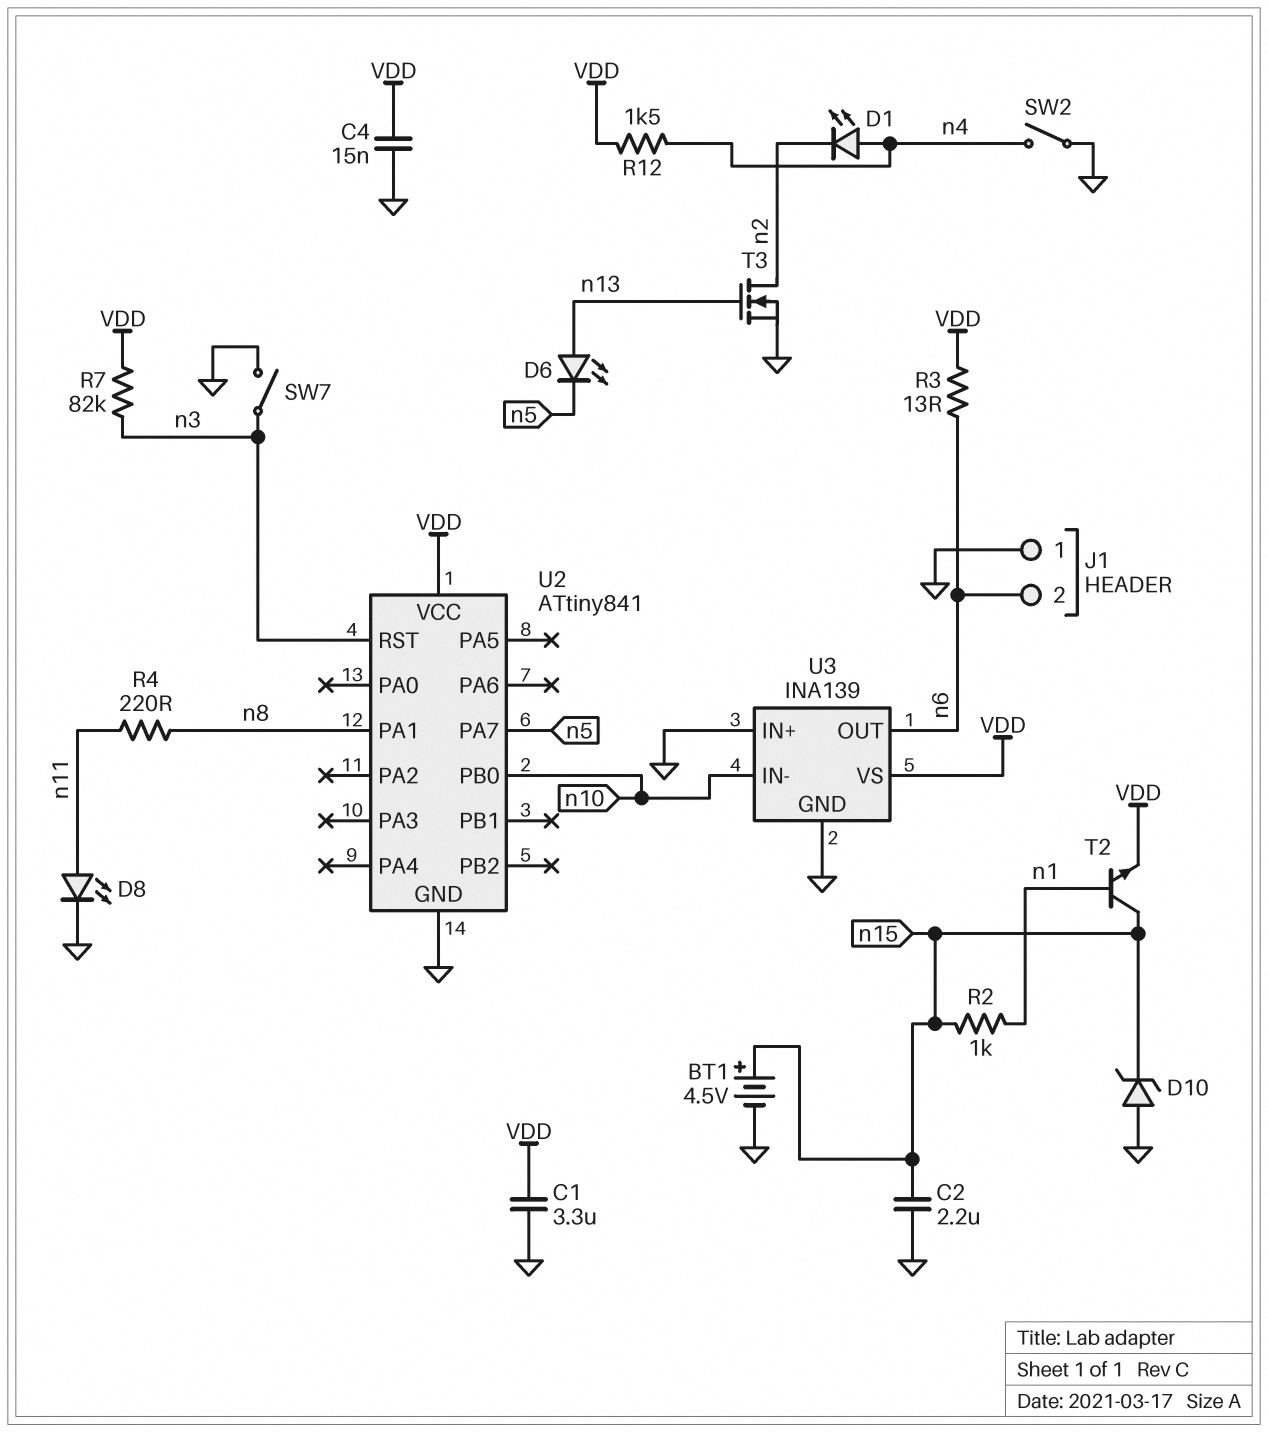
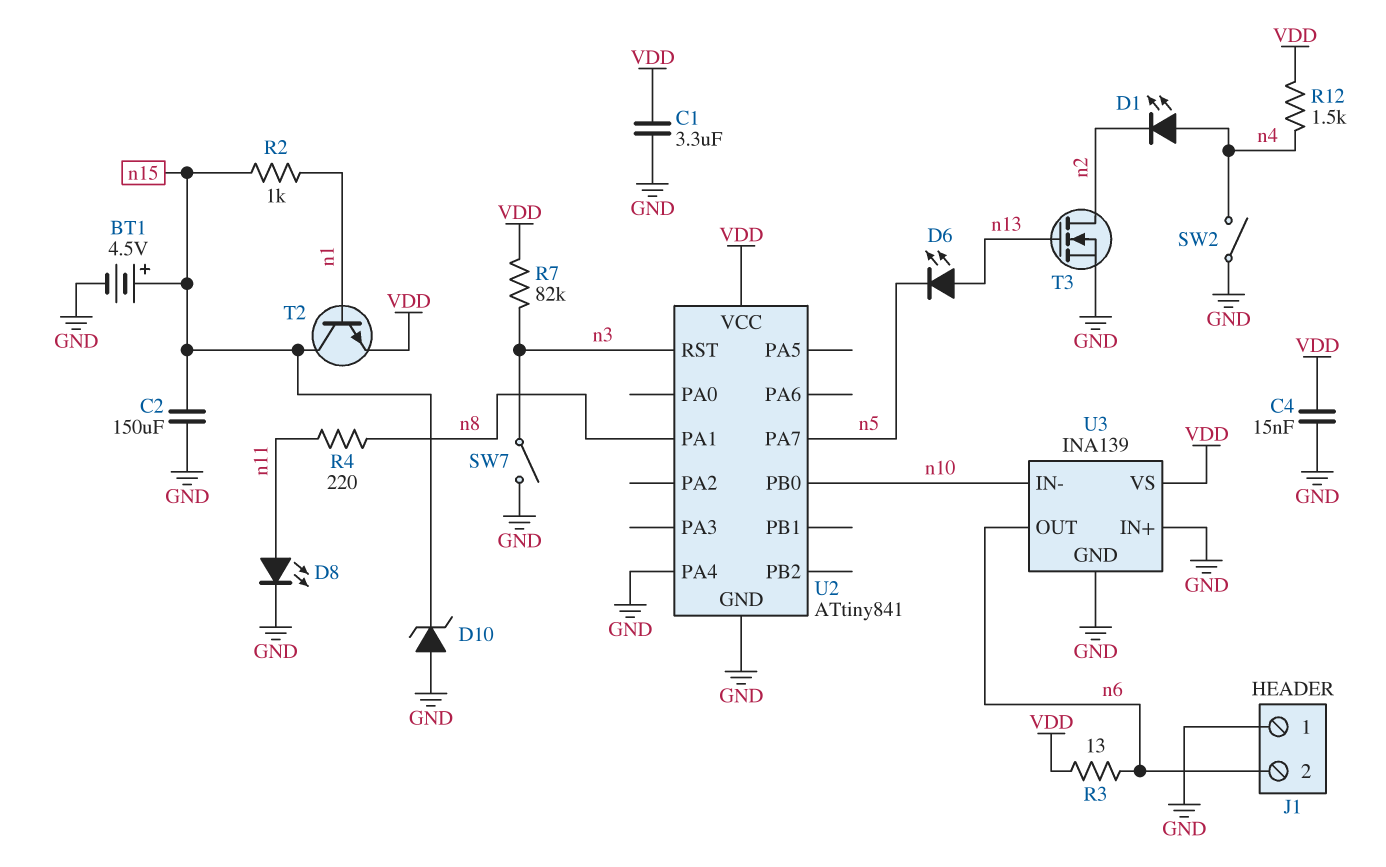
C2: 2.2uF (GND, n15) -> 150uF (GND, n15)
U2 pin PA4: none -> GND

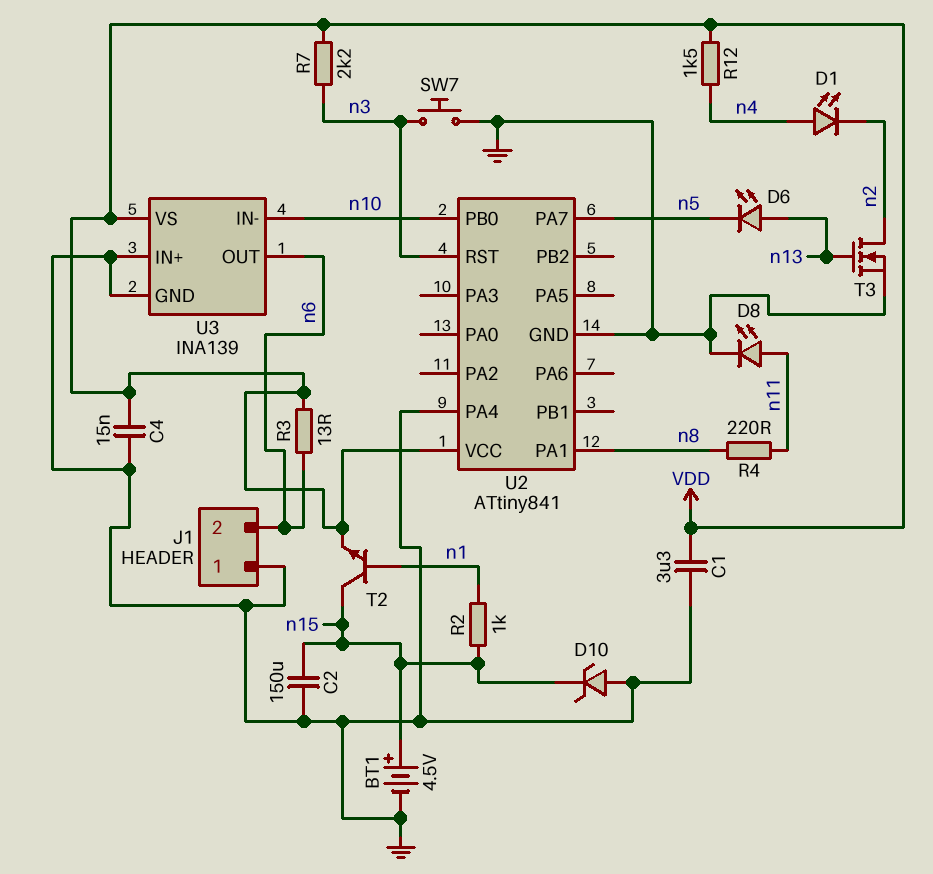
R7: 82k (VDD, n3) -> 2.2k (VDD, n3)
SW2: switch (GND, n4) -> none
SW7: switch (GND, n3) -> button (GND, n3)

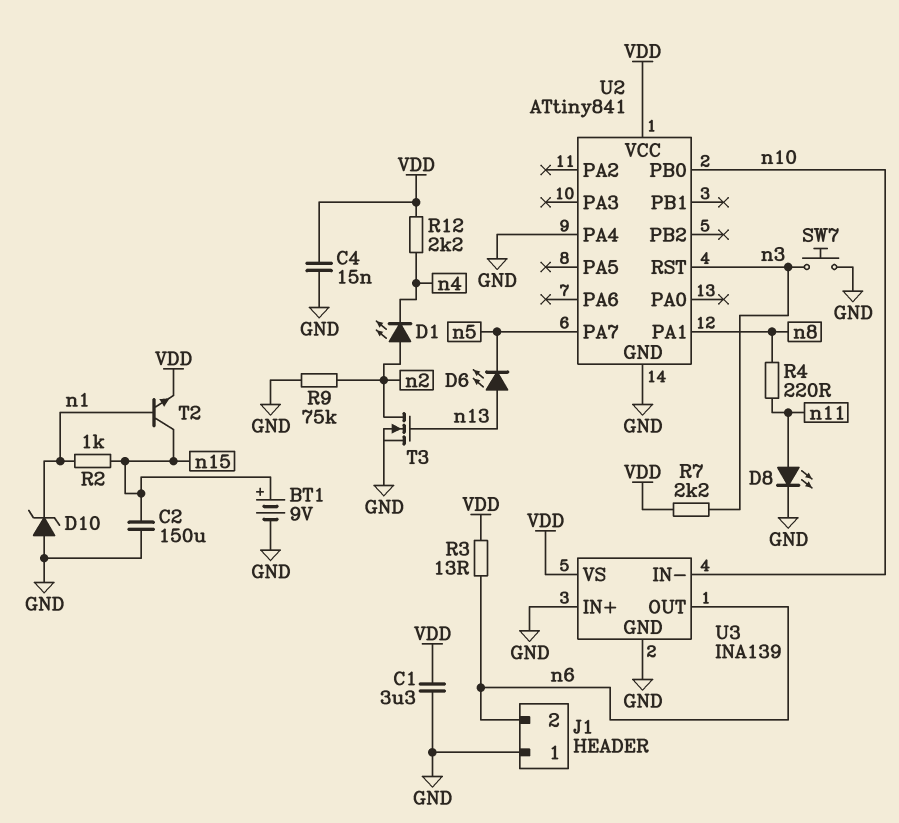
BT1: 4.5V (plus n15, minus GND) -> 9V (plus n15, minus GND)
D1: LED (A n4, K n2) -> LED (A n2, K n4)
D10: zener (A GND, K n15) -> zener (A GND, K n1)
R9: none -> 75k (GND, n2)
R12: 1.5k (VDD, n4) -> 2.2k (VDD, n4)

